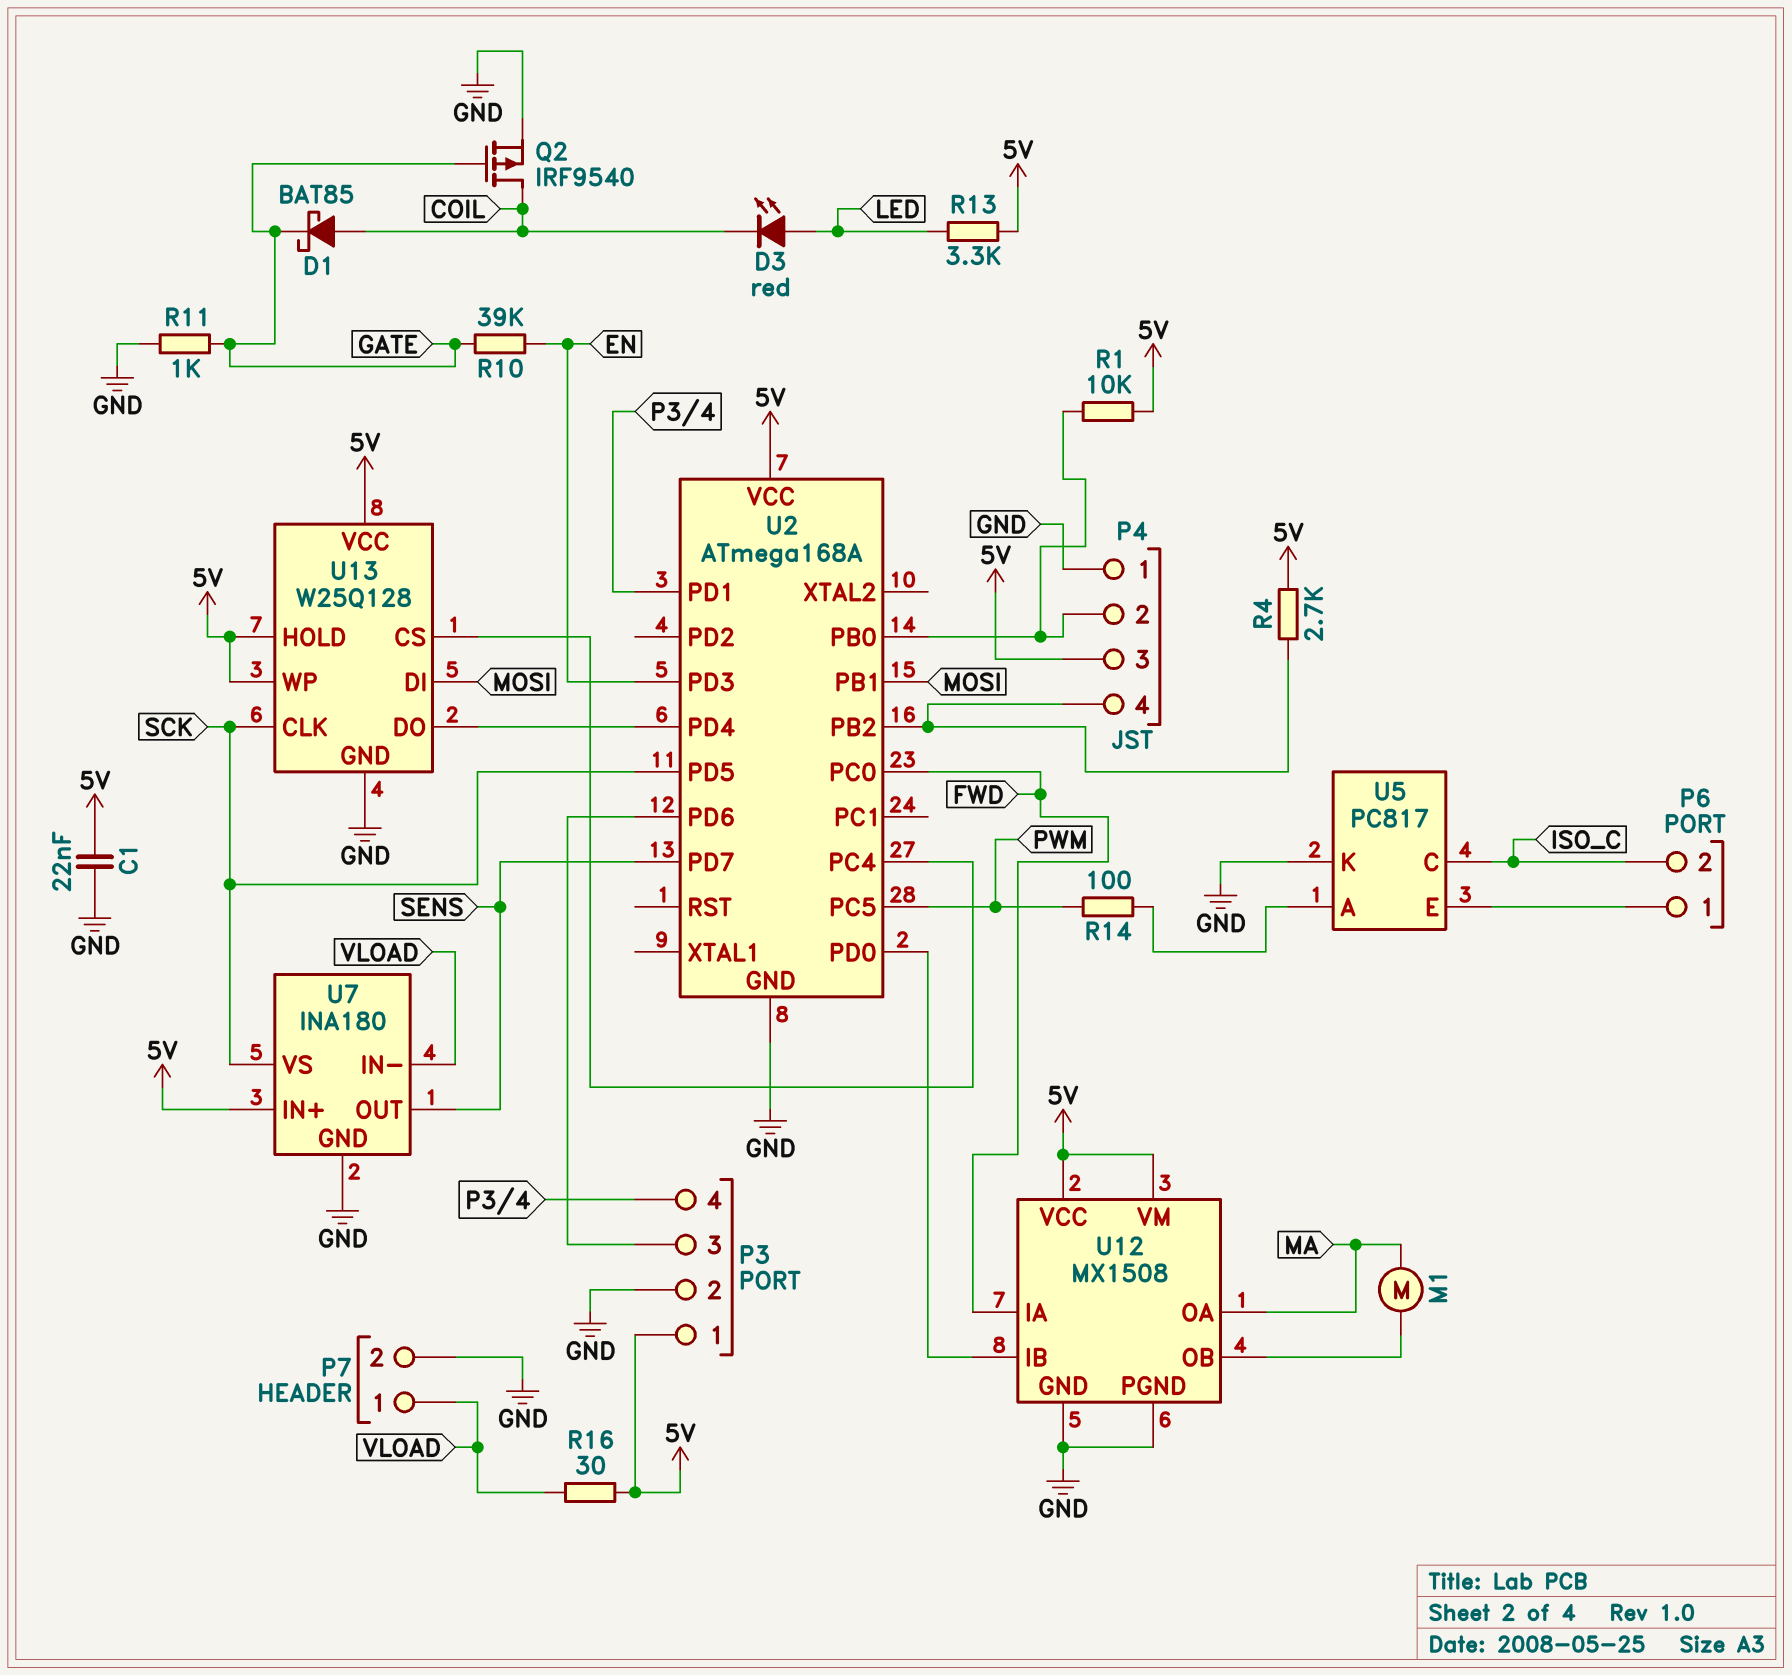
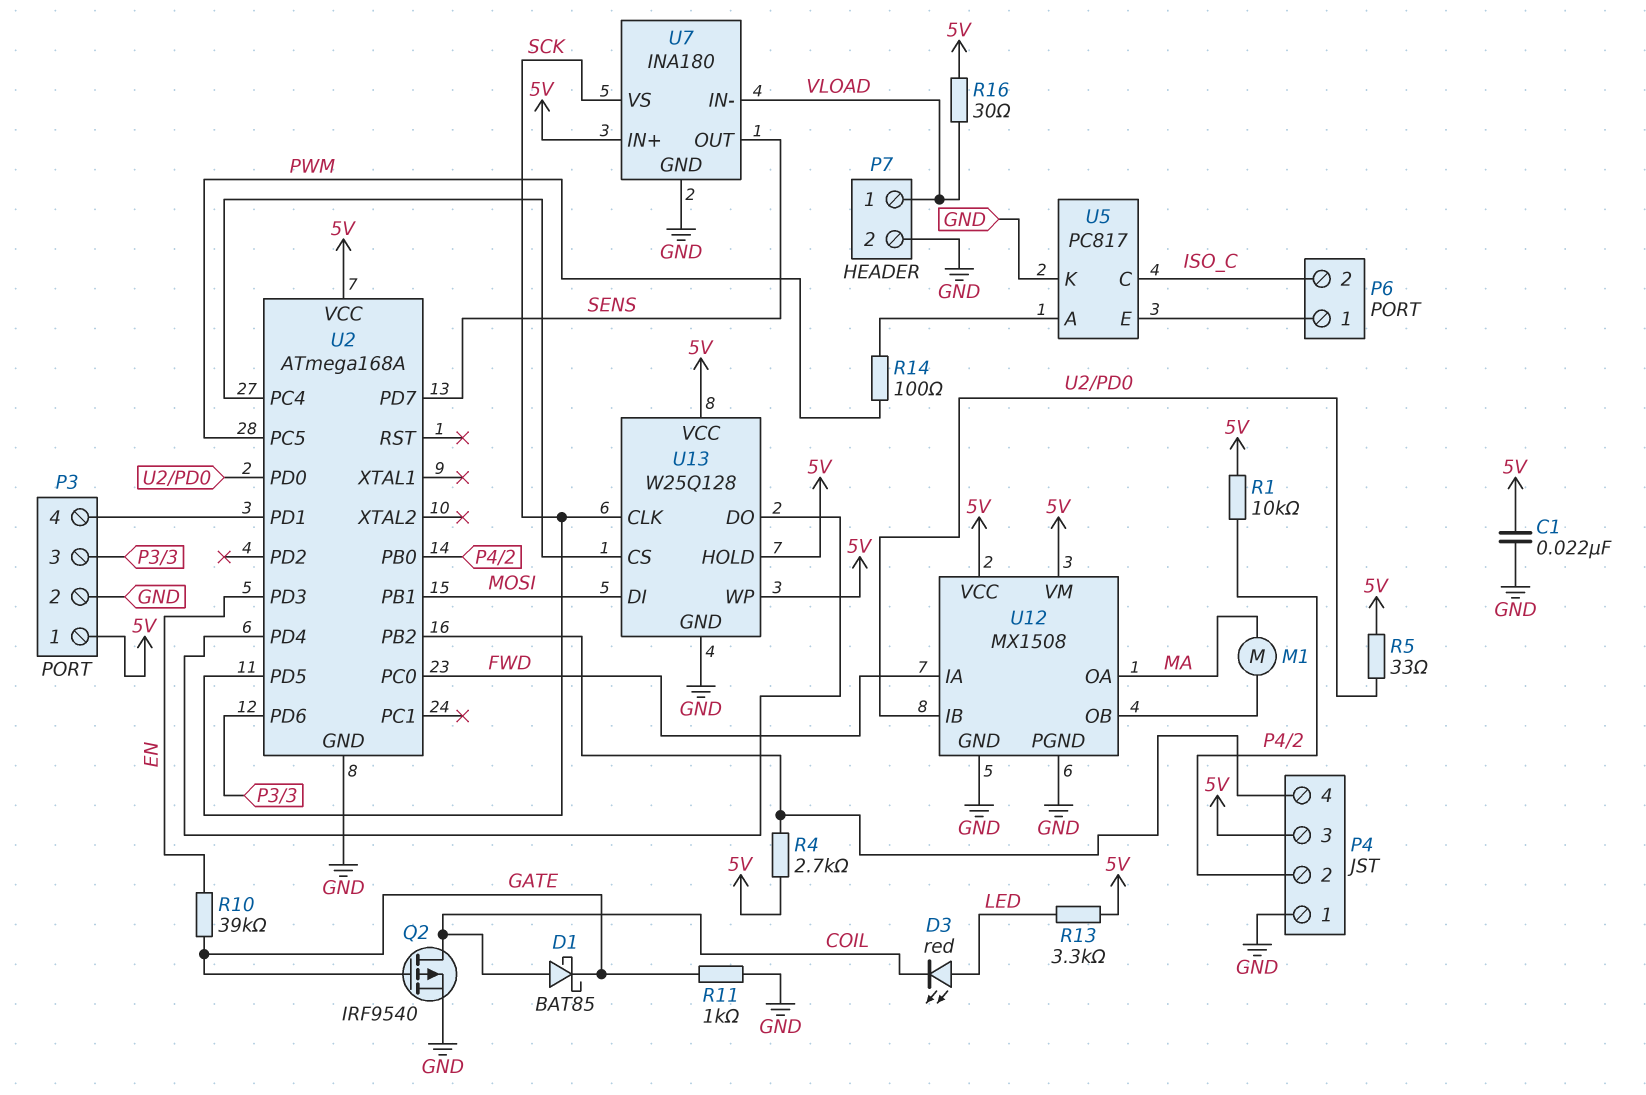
R5: none -> 33 (5V, U2/PD0)

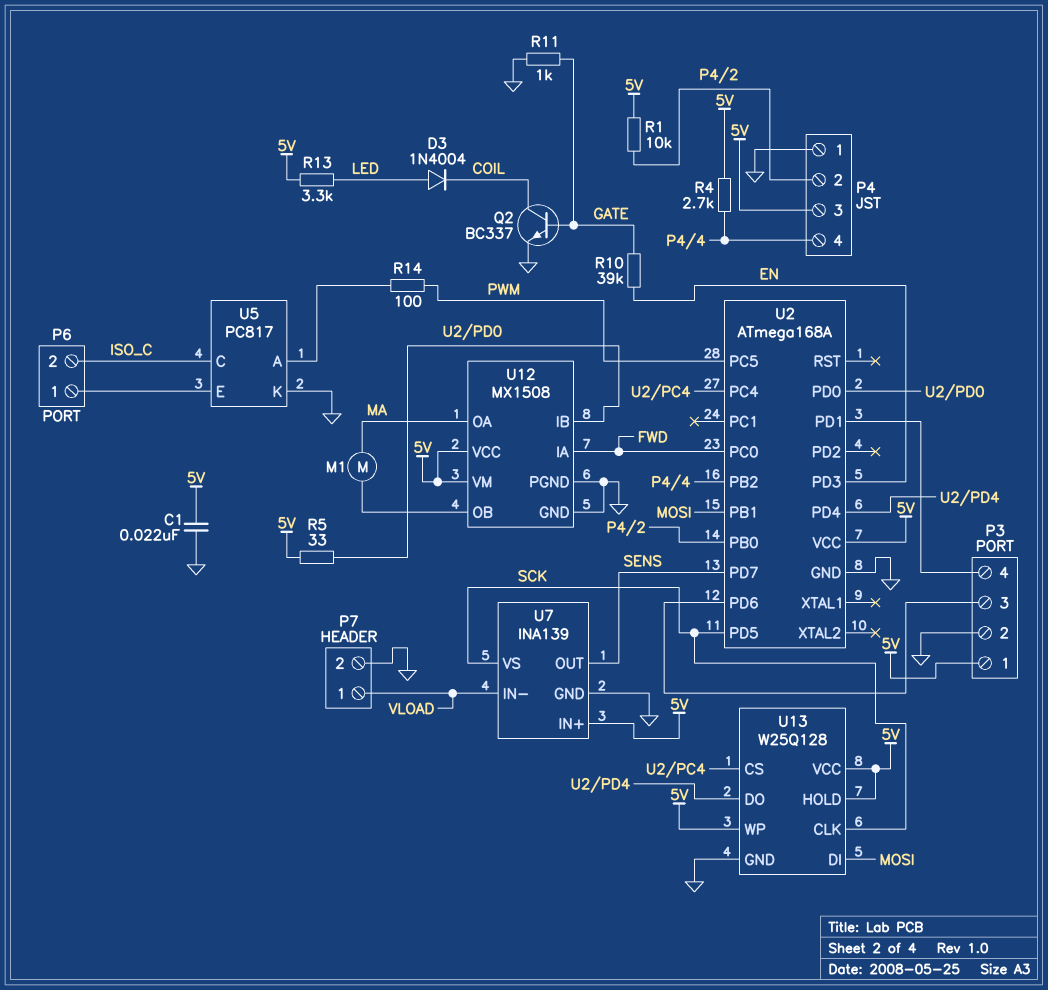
D1: schottky BAT85 (A COIL, K GATE) -> none
D3: LED red (A LED, K COIL) -> diode 1N4004 (A LED, K COIL)
Q2: PMOS IRF9540 (G GATE, D COIL, S GND) -> NPN BC337 (B GATE, C COIL, E GND)
R16: 30 (5V, VLOAD) -> none
U7: INA180 -> INA139

